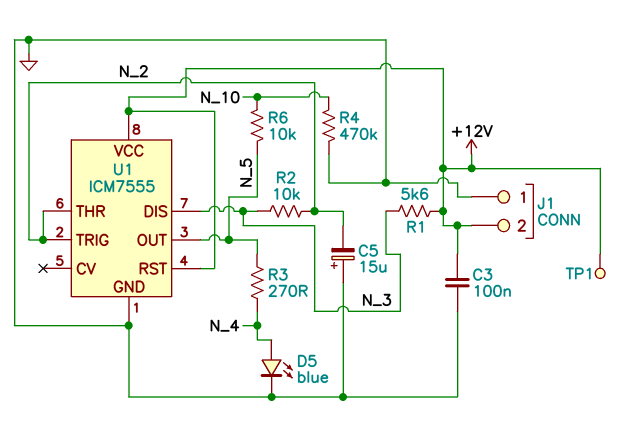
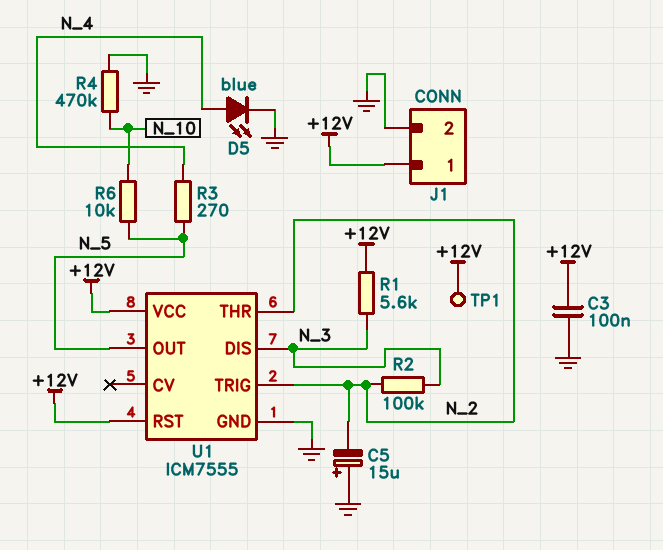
J1 pin 1: GND -> +12V
J1 pin 2: +12V -> GND
R2: 10k (N_2, N_3) -> 100k (N_2, N_3)

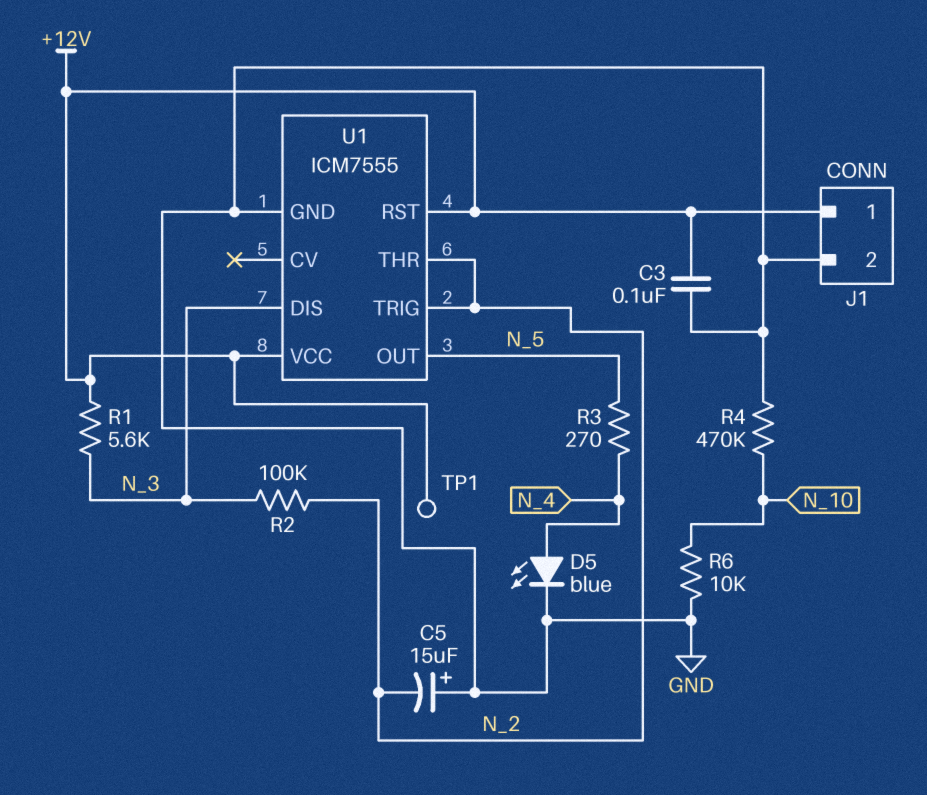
R6: 10k (N_5, N_10) -> 10k (GND, N_10)

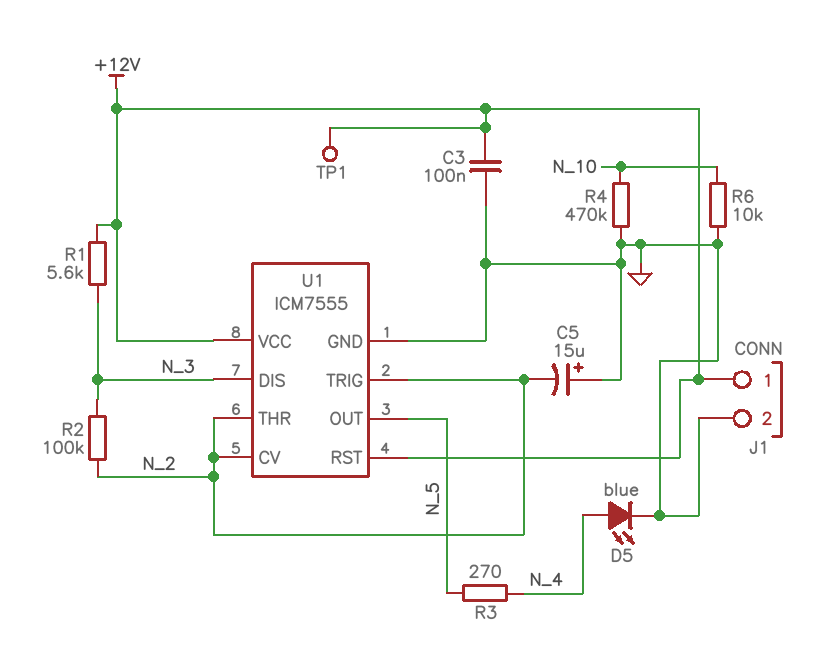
U1 pin CV: none -> N_2

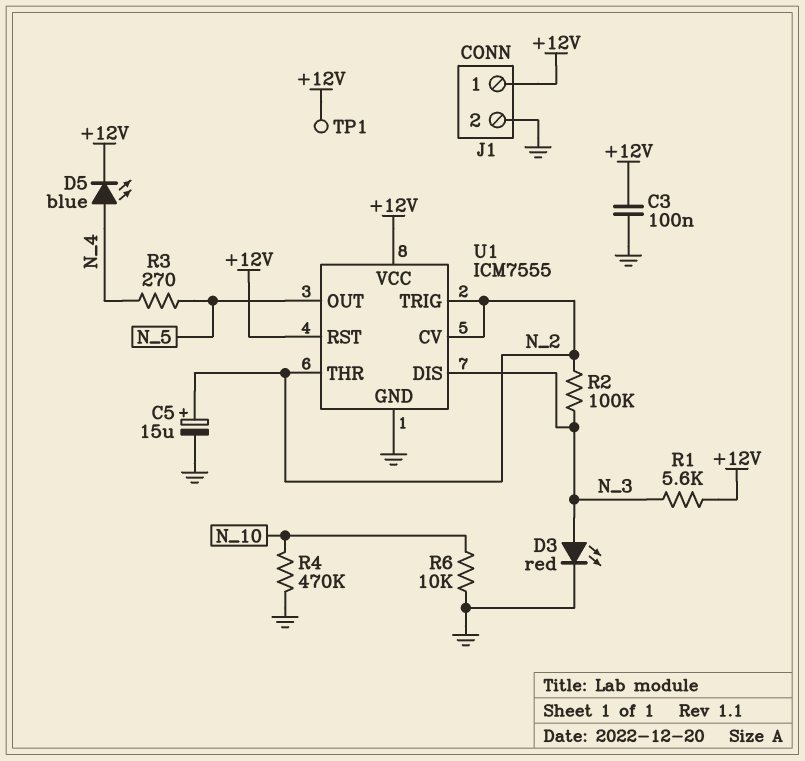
C5: 15uF (plus GND, minus N_2) -> 15uF (plus N_2, minus GND)
D3: none -> LED red (A N_3, K GND)
D5: LED blue (A N_4, K GND) -> LED blue (A N_4, K +12V)

